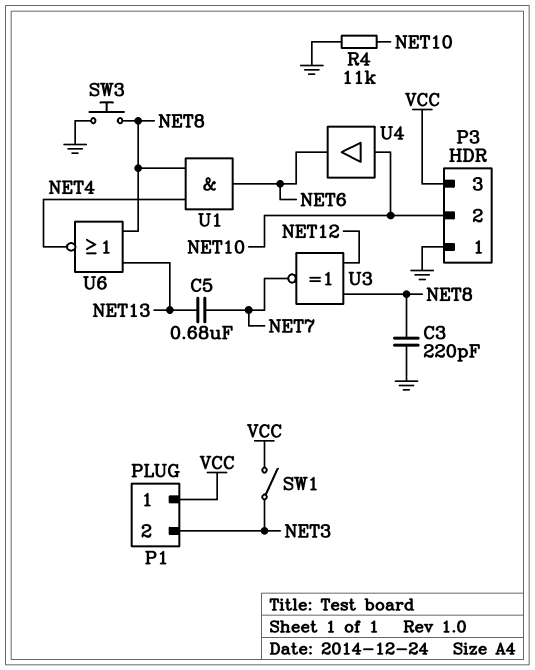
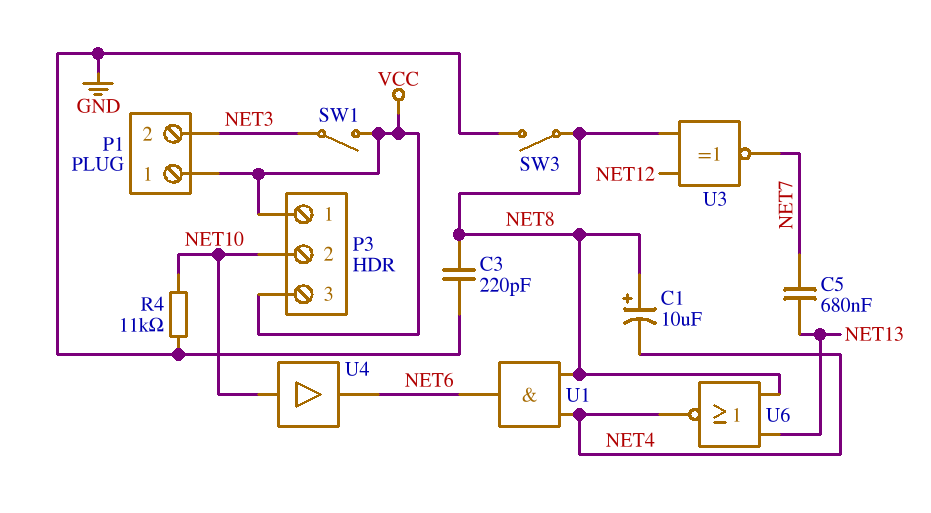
C1: none -> 10uF (plus NET8, minus NET4)
P3 pin 1: GND -> VCC
SW3: button (GND, NET8) -> switch (GND, NET8)

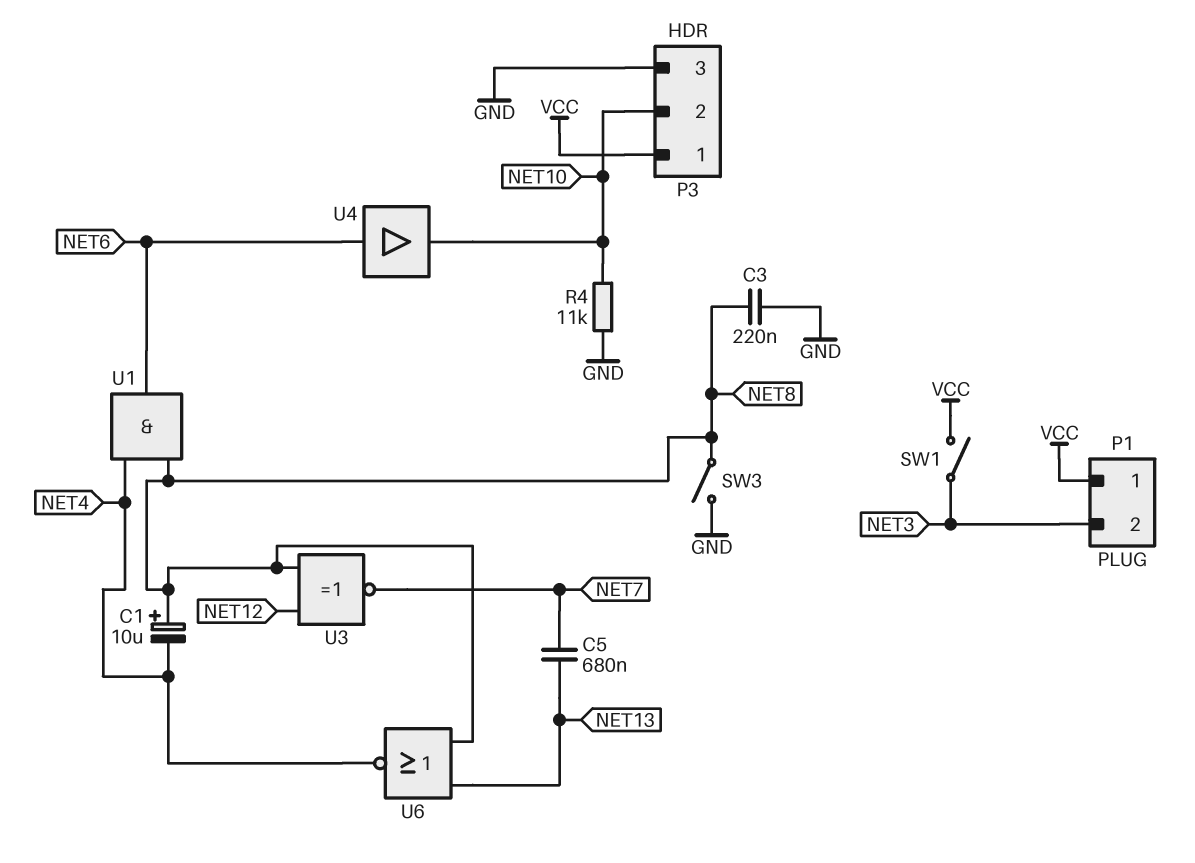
C3: 220pF (GND, NET8) -> 220nF (GND, NET8)
P3 pin 3: VCC -> GND
U4: buffer (in NET10, out NET6) -> buffer (in NET6, out NET10)

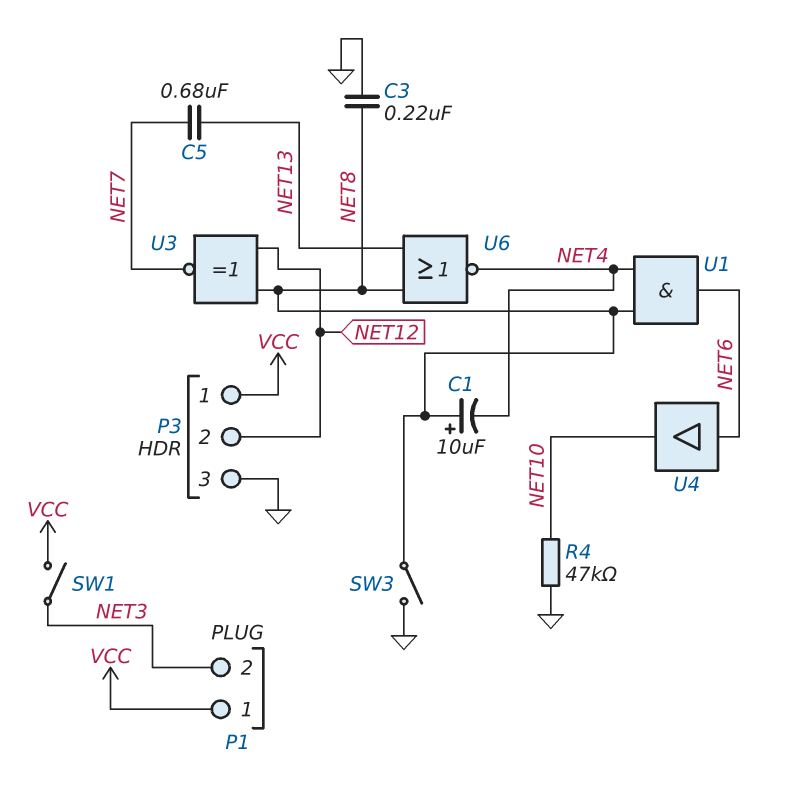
P3 pin 2: NET10 -> NET12
R4: 11k (GND, NET10) -> 47k (GND, NET10)

